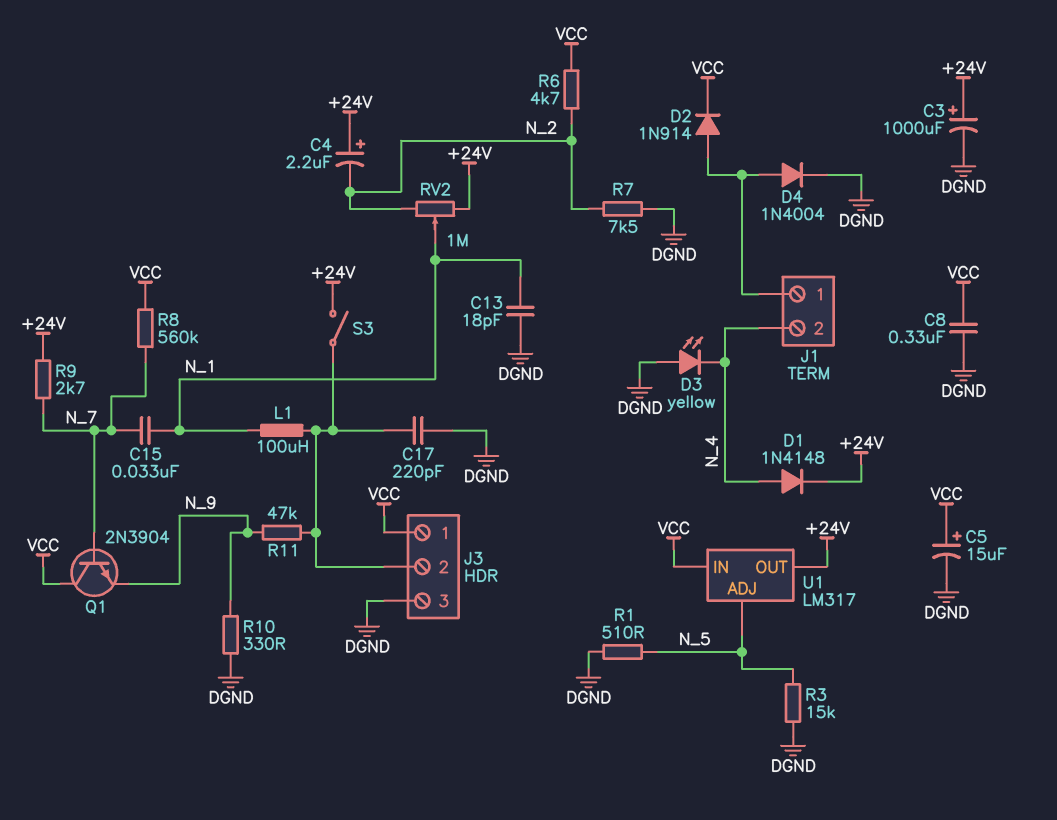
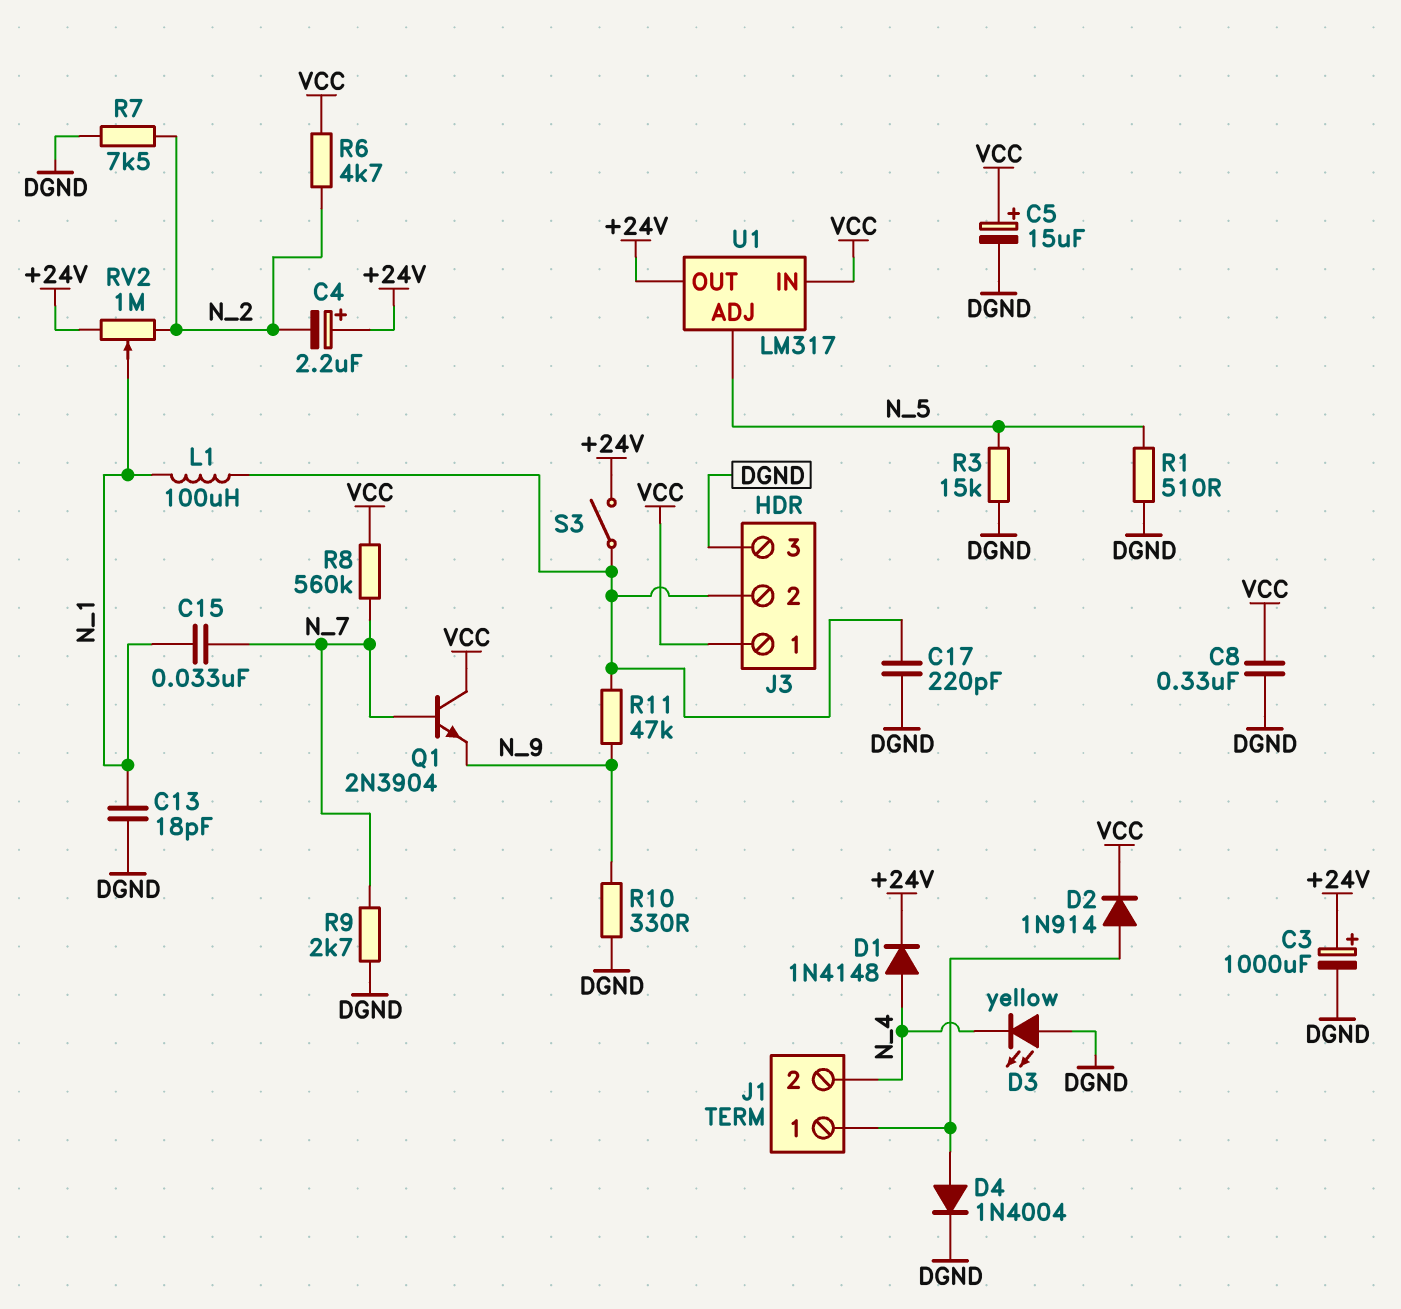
R9: 2.7k (+24V, N_7) -> 2.7k (DGND, N_7)

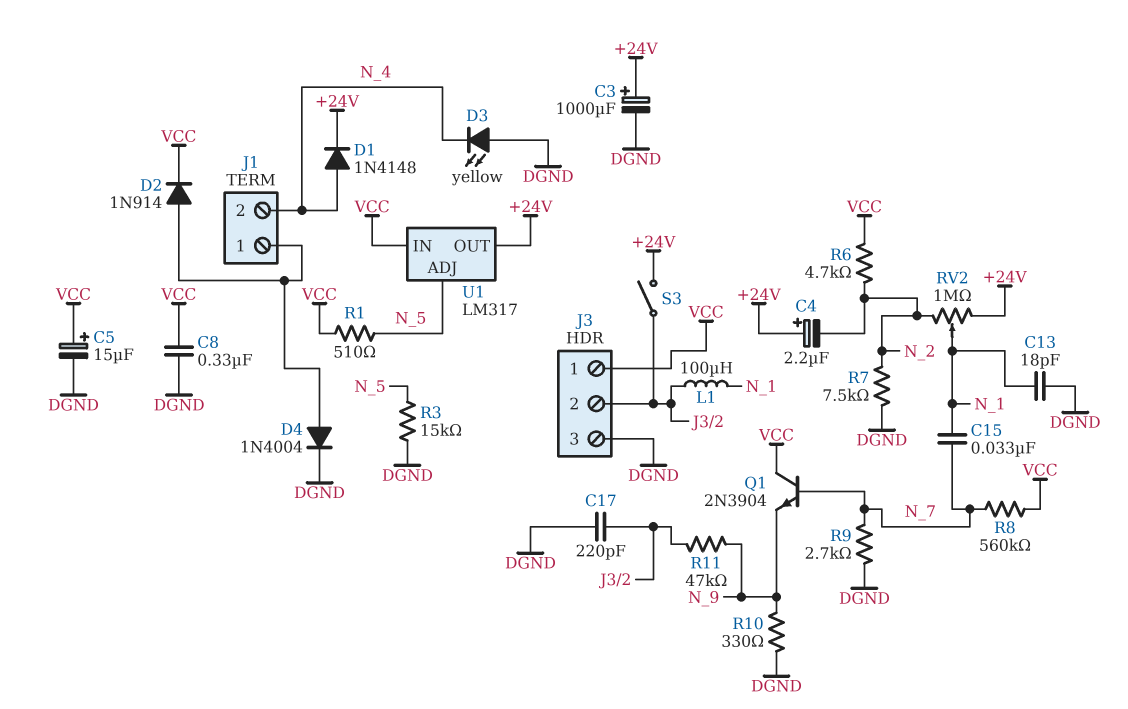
R1: 510 (DGND, N_5) -> 510 (N_5, VCC)

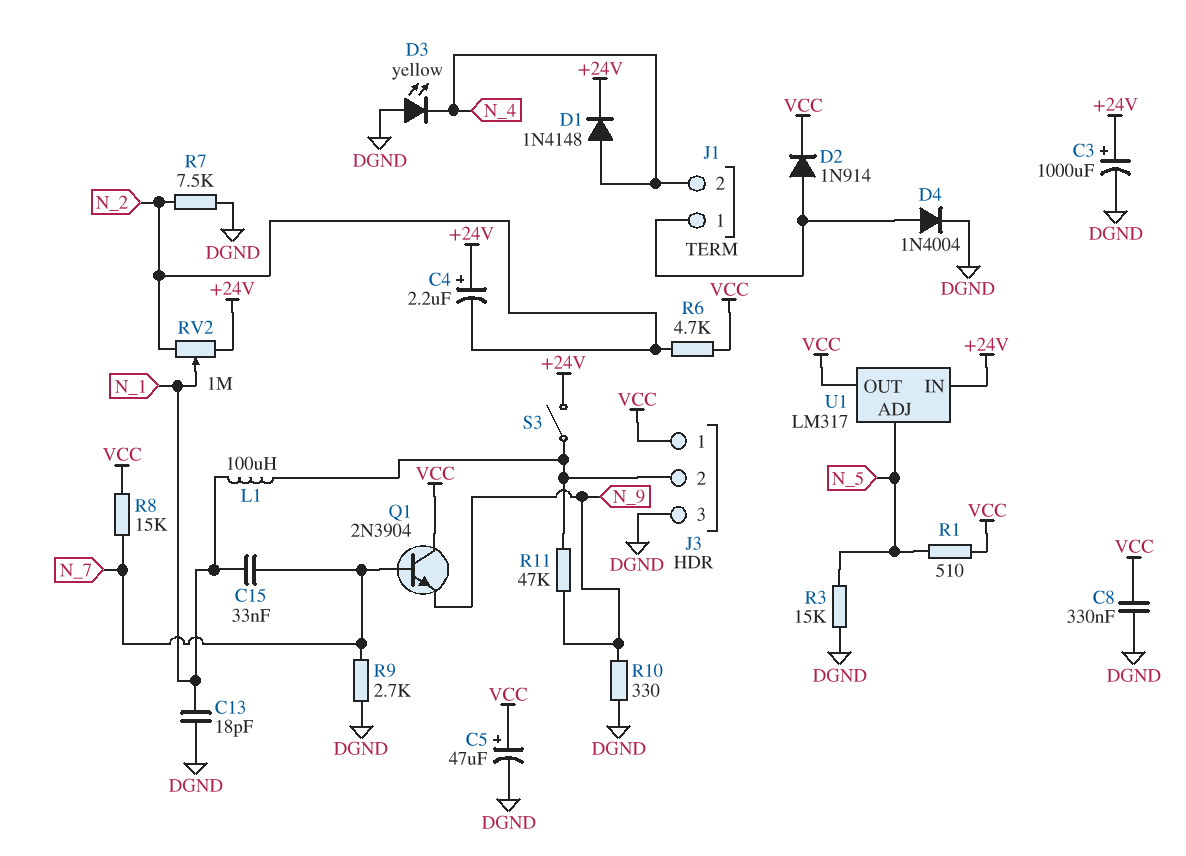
C5: 15uF (plus VCC, minus DGND) -> 47uF (plus VCC, minus DGND)
C17: 220pF (DGND, J3/2) -> none
R8: 560k (N_7, VCC) -> 15k (N_7, VCC)
U1 pin IN: VCC -> +24V
U1 pin OUT: +24V -> VCC

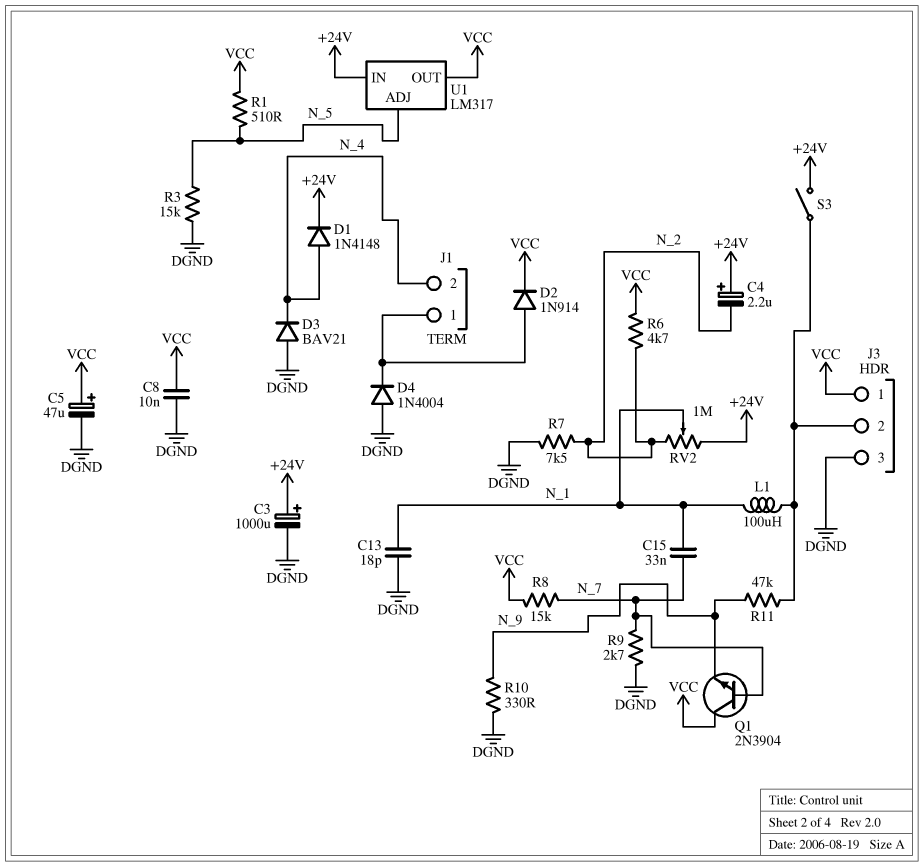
C8: 330nF (DGND, VCC) -> 10nF (DGND, VCC)
D3: LED yellow (A DGND, K N_4) -> diode BAV21 (A DGND, K N_4)
D4: diode 1N4004 (A J1/1, K DGND) -> diode 1N4004 (A DGND, K J1/1)

